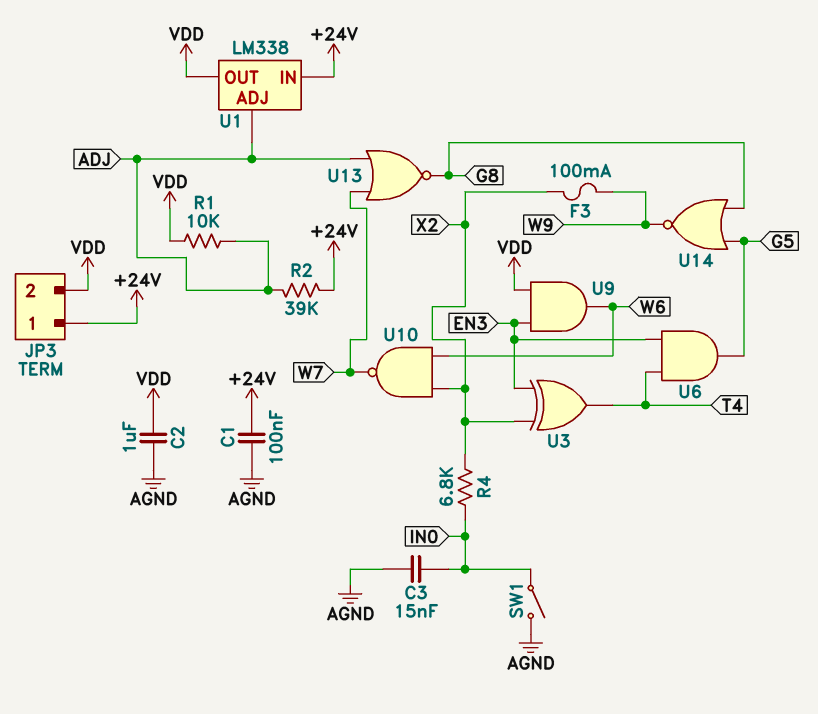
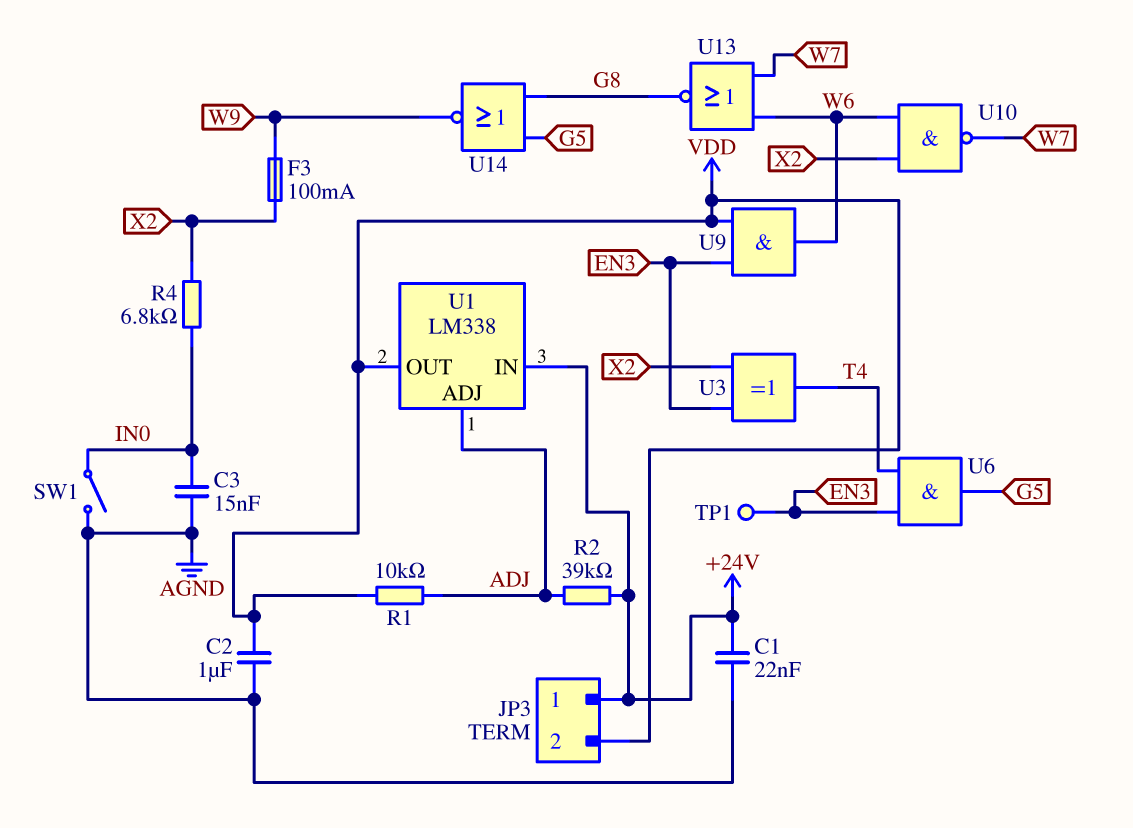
C1: 100nF (+24V, AGND) -> 22nF (+24V, AGND)
TP1: none -> test point (EN3)
U13: NOR (in ADJ, in W7, out G8) -> NOR (in W6, in W7, out G8)

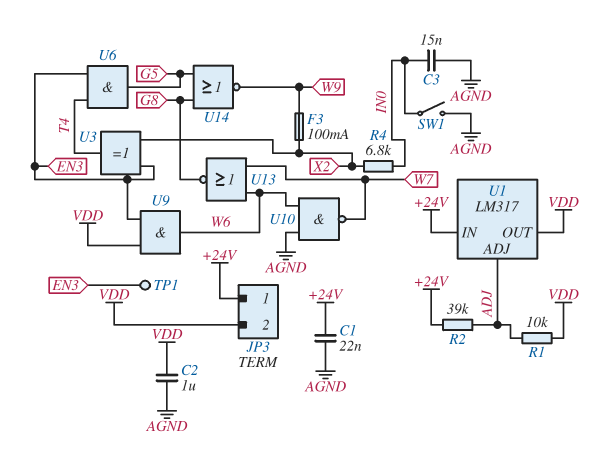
U1: LM338 -> LM317
U10: NAND (in W6, in X2, out W7) -> NAND (in AGND, in W6, out W7)

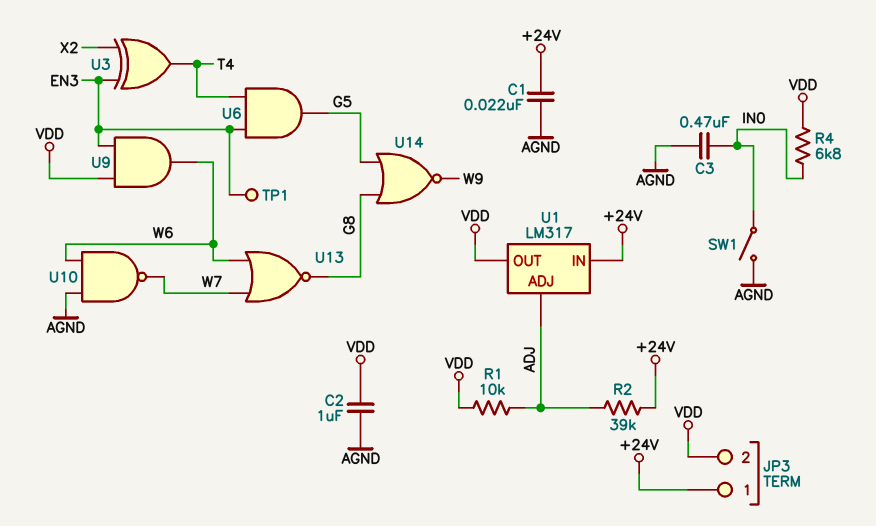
C3: 15nF (AGND, IN0) -> 470nF (AGND, IN0)
F3: 100mA (W9, X2) -> none
R4: 6.8k (IN0, X2) -> 6.8k (IN0, VDD)

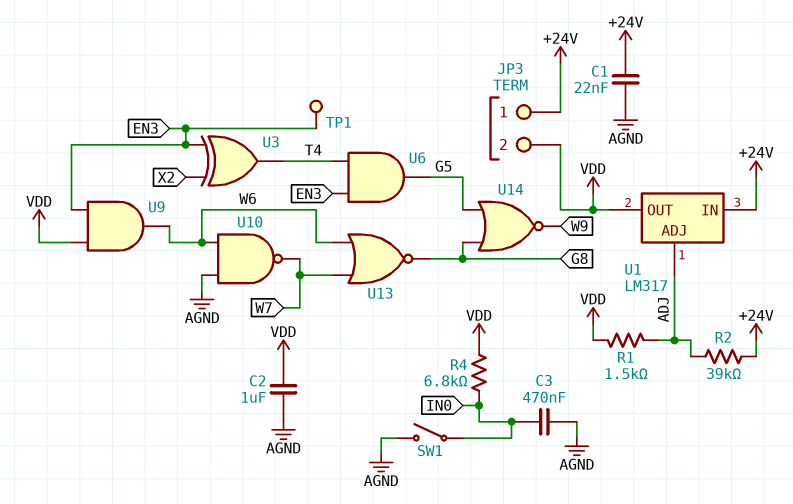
R1: 10k (ADJ, VDD) -> 1.5k (ADJ, VDD)

